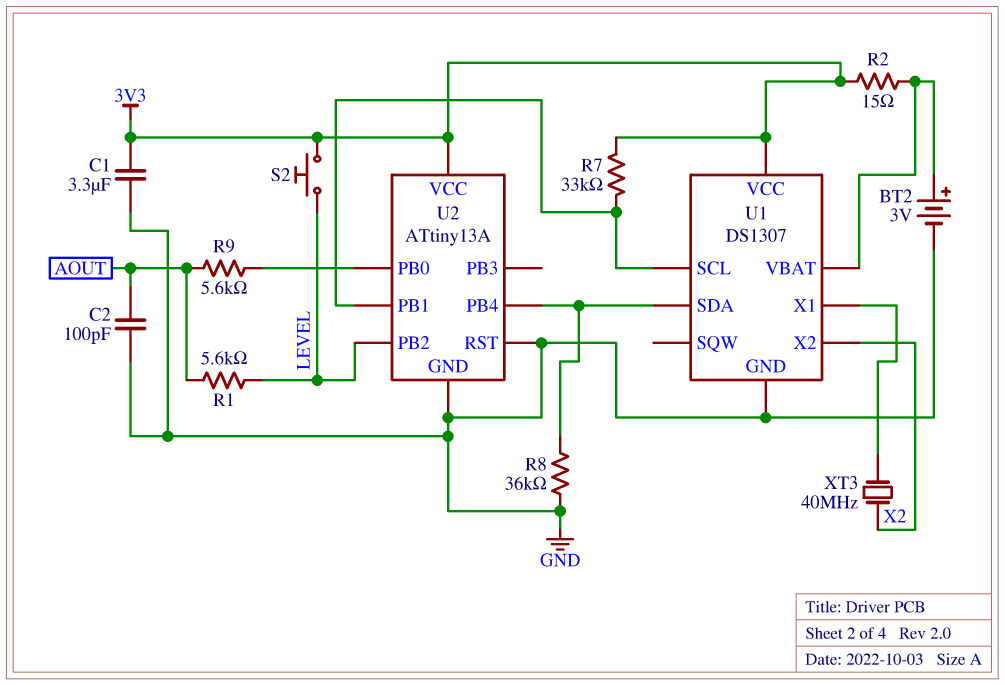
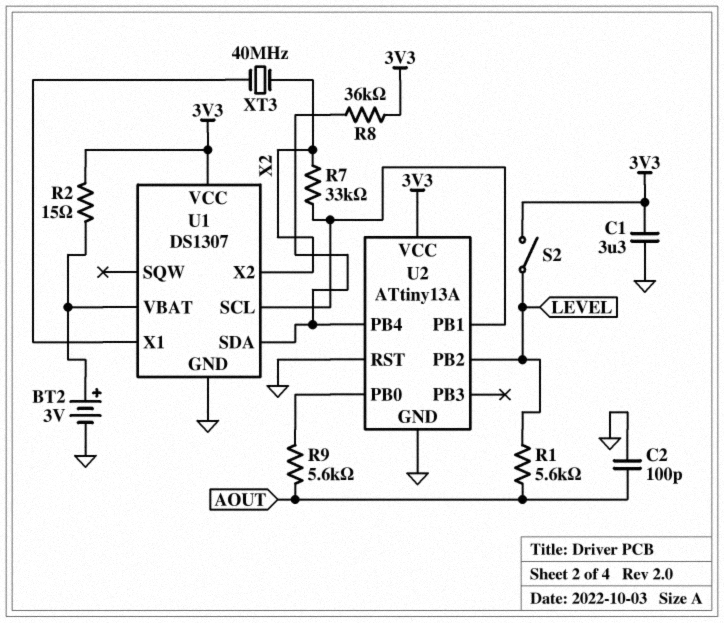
R7: 33k (3V3, U1/SCL) -> 33k (U1/SCL, X2)
R8: 36k (GND, U1/SDA) -> 36k (3V3, U1/SDA)
S2: button (3V3, LEVEL) -> switch (3V3, LEVEL)

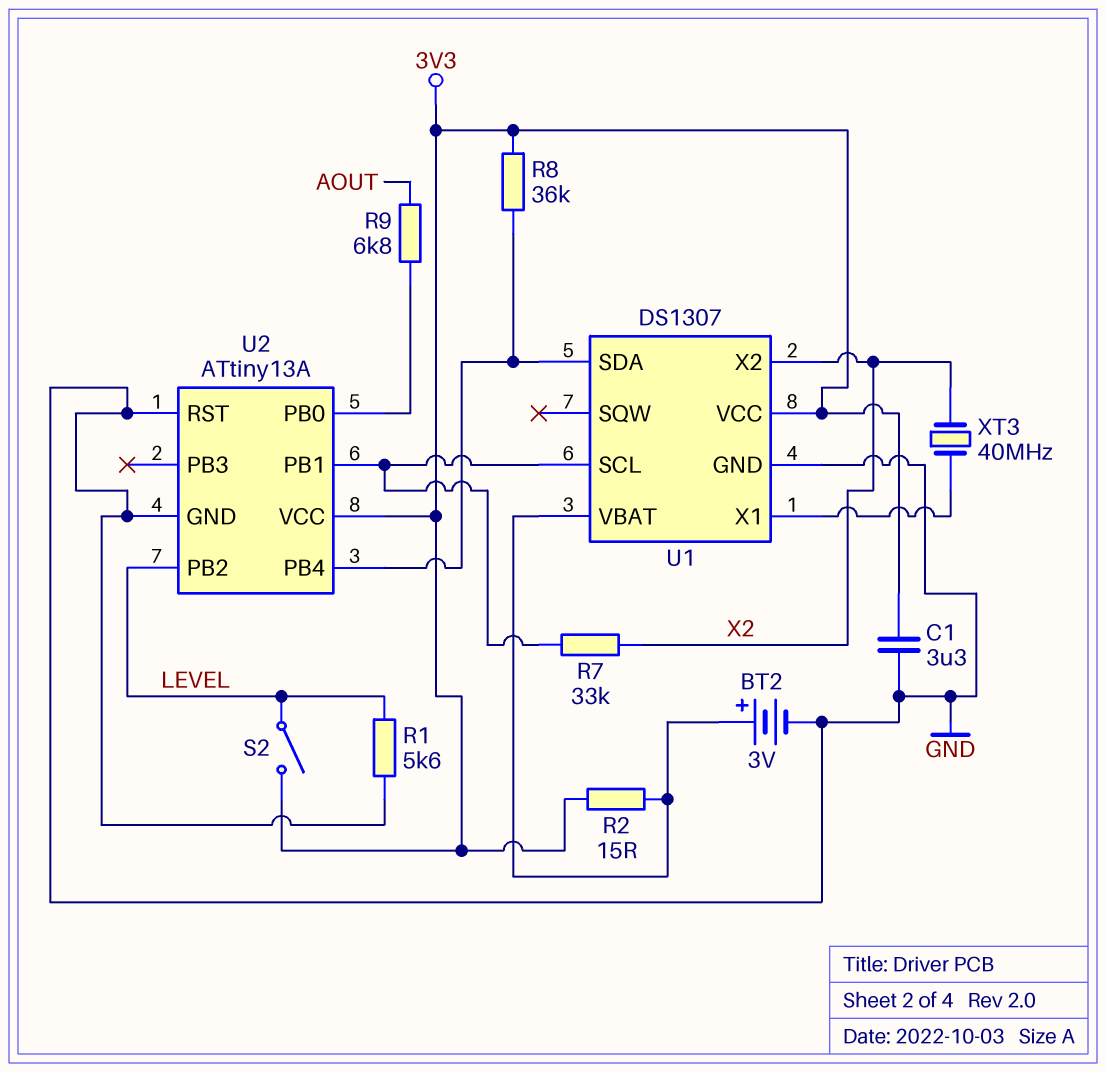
C2: 100pF (AOUT, GND) -> none
R1: 5.6k (AOUT, LEVEL) -> 5.6k (GND, LEVEL)
R9: 5.6k (AOUT, U2/PB0) -> 6.8k (AOUT, U2/PB0)

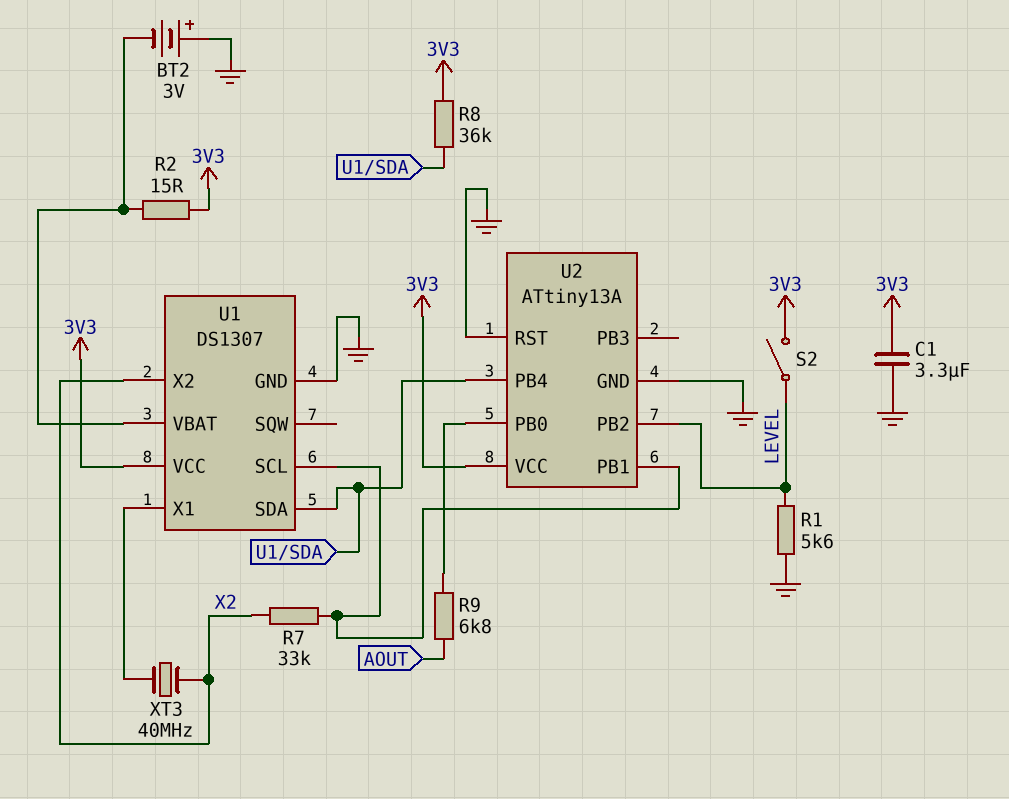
BT2: 3V (plus U1/VBAT, minus GND) -> 3V (plus GND, minus U1/VBAT)

